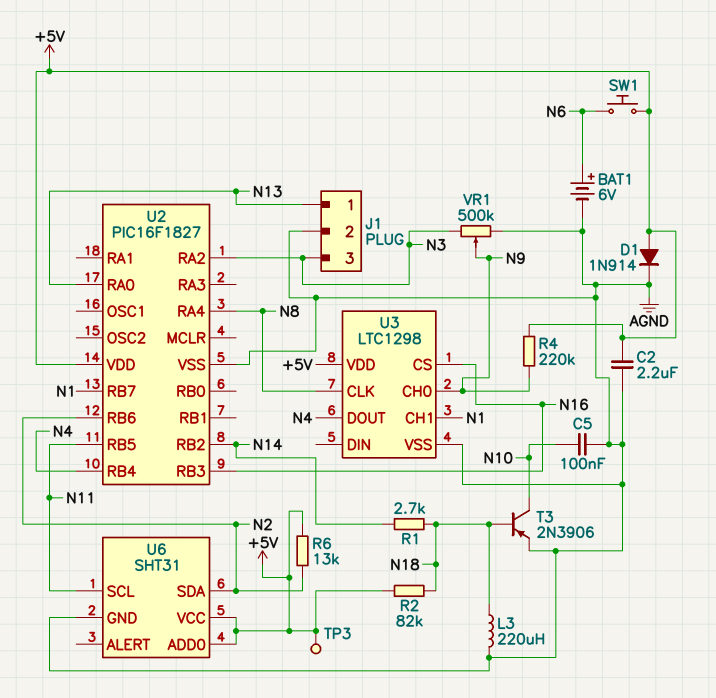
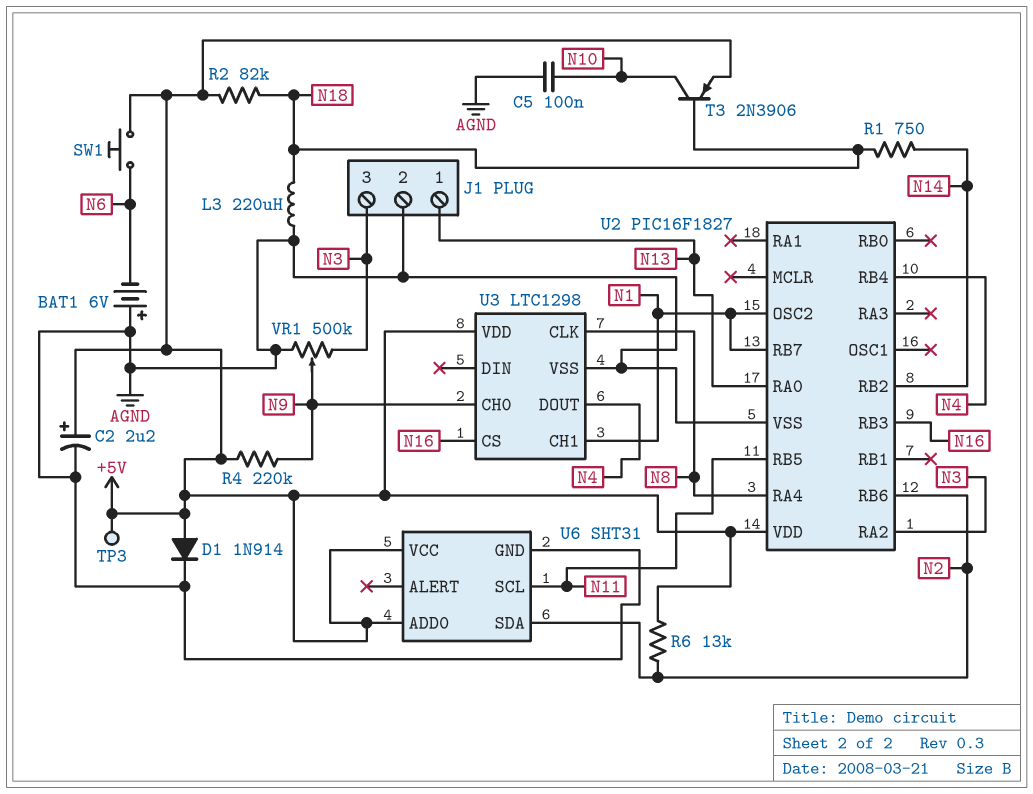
BAT1: 6V (plus N6, minus AGND) -> 6V (plus AGND, minus N6)
C2: 2.2uF (+5V, AGND) -> 2.2uF (plus +5V, minus AGND)
R1: 2.7k (N14, N18) -> 750 (N14, N18)
T3: PNP 2N3906 (B N18, C N10, E AGND) -> PNP 2N3906 (B N18, C N10, E +5V)
U2 pin OSC2: none -> N1

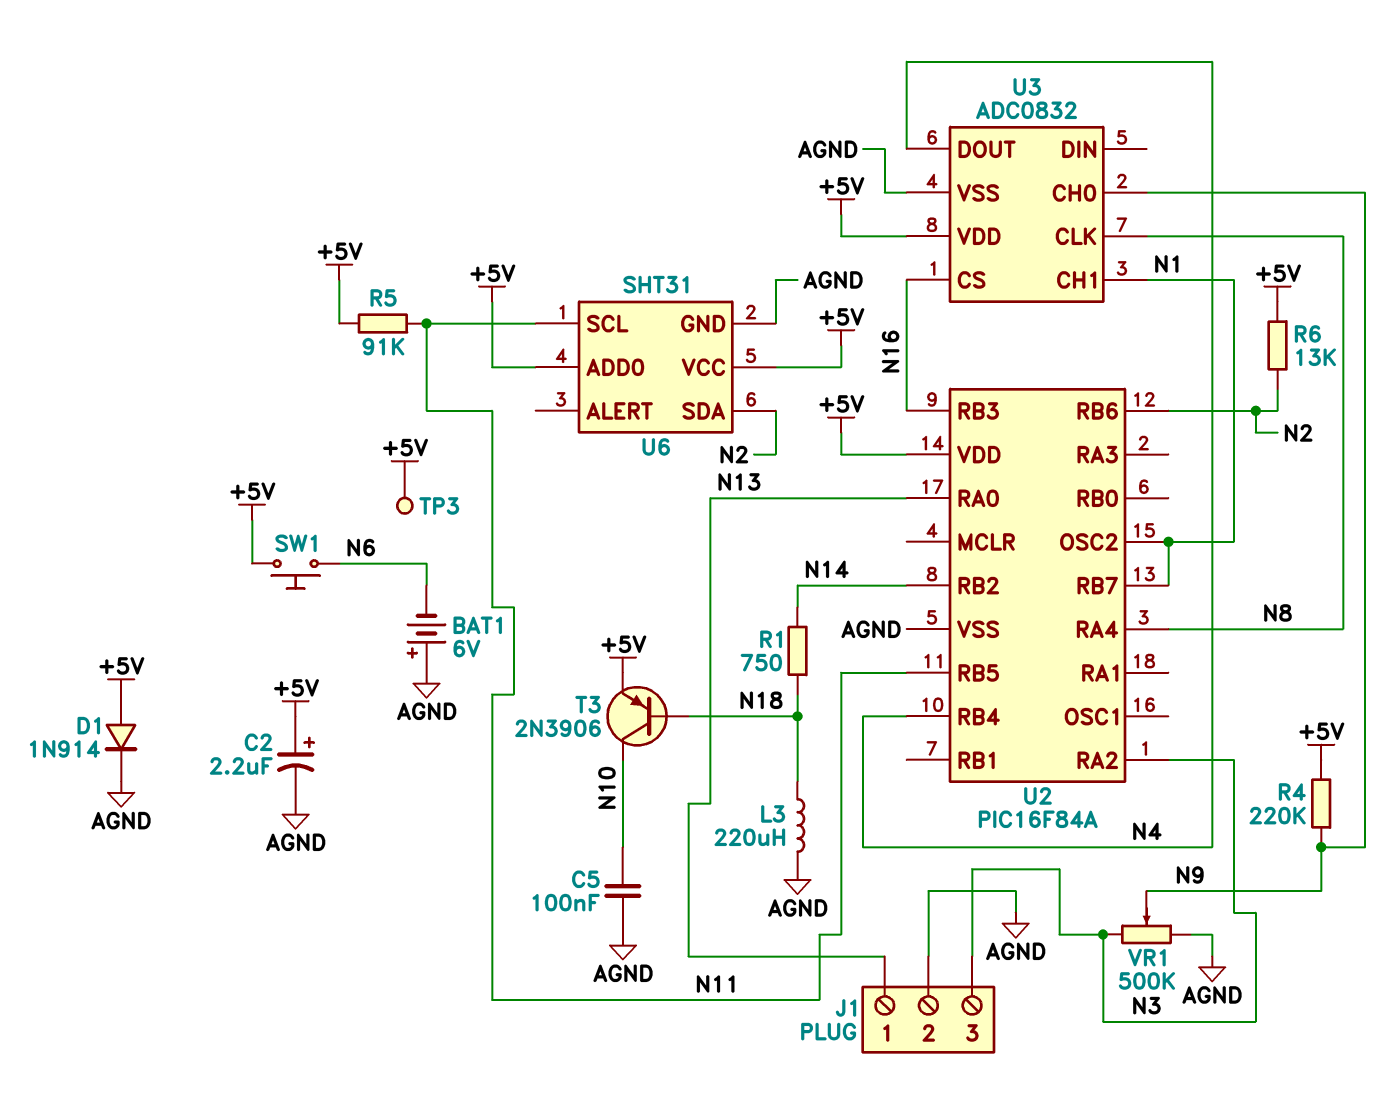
R2: 82k (+5V, N18) -> none
R5: none -> 91k (+5V, N11)
U2: PIC16F1827 -> PIC16F84A
U3: LTC1298 -> ADC0832

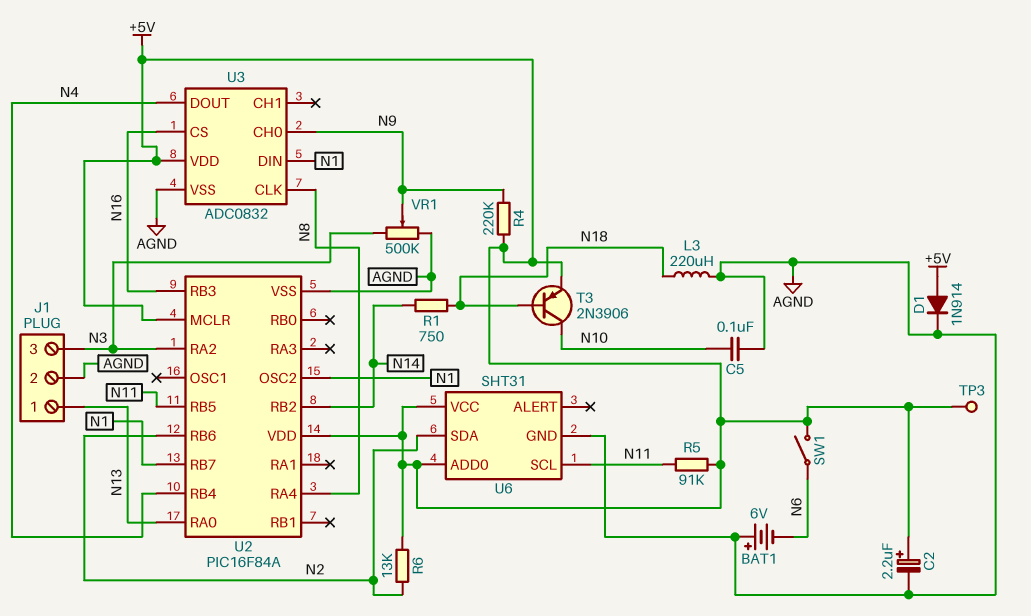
SW1: button (+5V, N6) -> switch (+5V, N6)
U2 pin MCLR: none -> +5V
U3 pin CH1: N1 -> none
U3 pin DIN: none -> N1

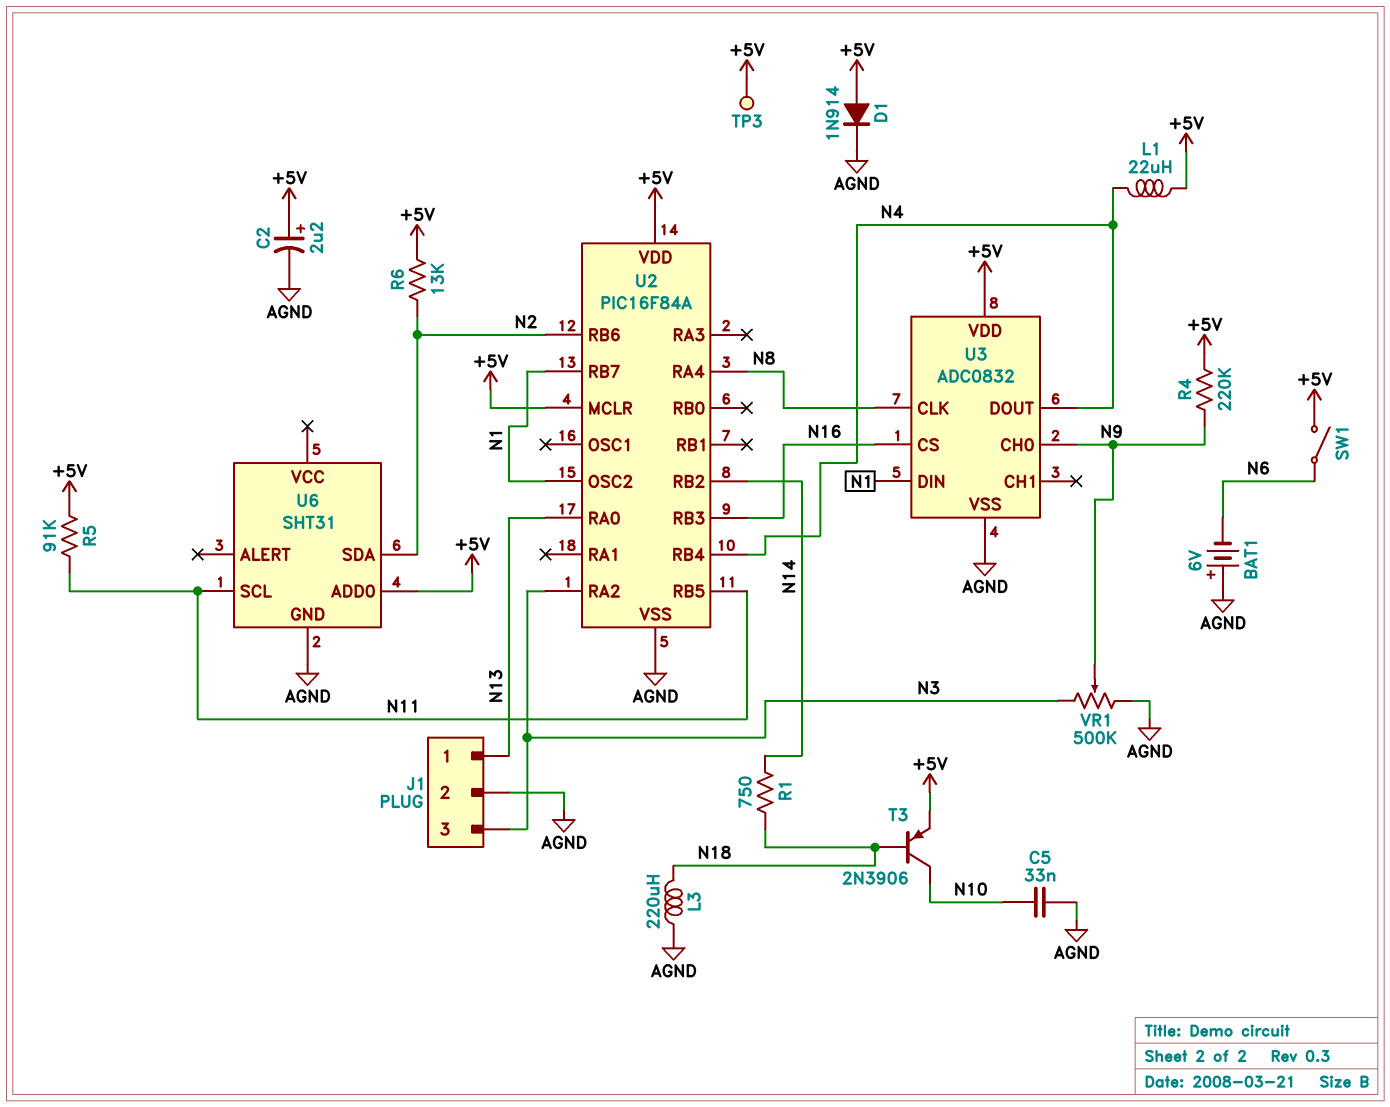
C5: 100nF (AGND, N10) -> 33nF (AGND, N10)
L1: none -> 22uH (+5V, N4)
U6 pin VCC: +5V -> none

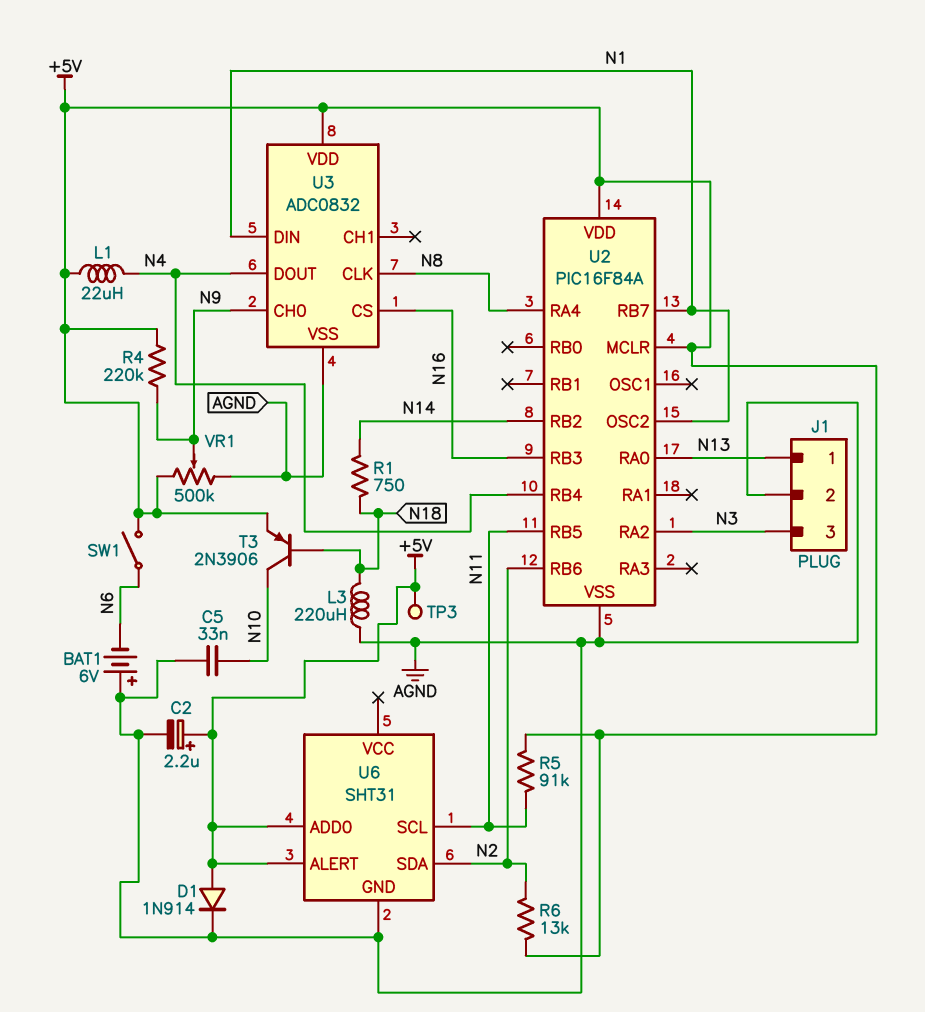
U6 pin ALERT: none -> +5V
VR1: 500k (AGND, N3, wiper N9) -> 500k (+5V, AGND, wiper N9)

